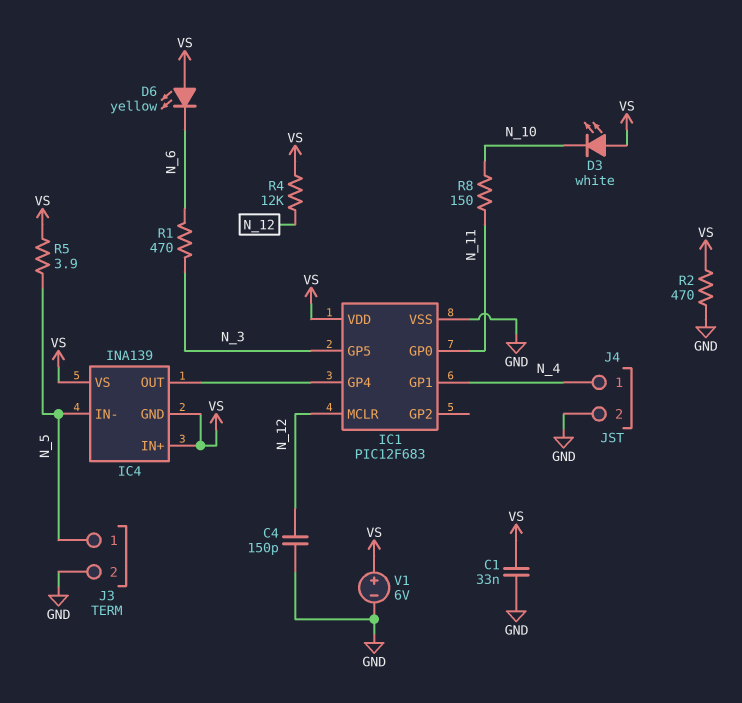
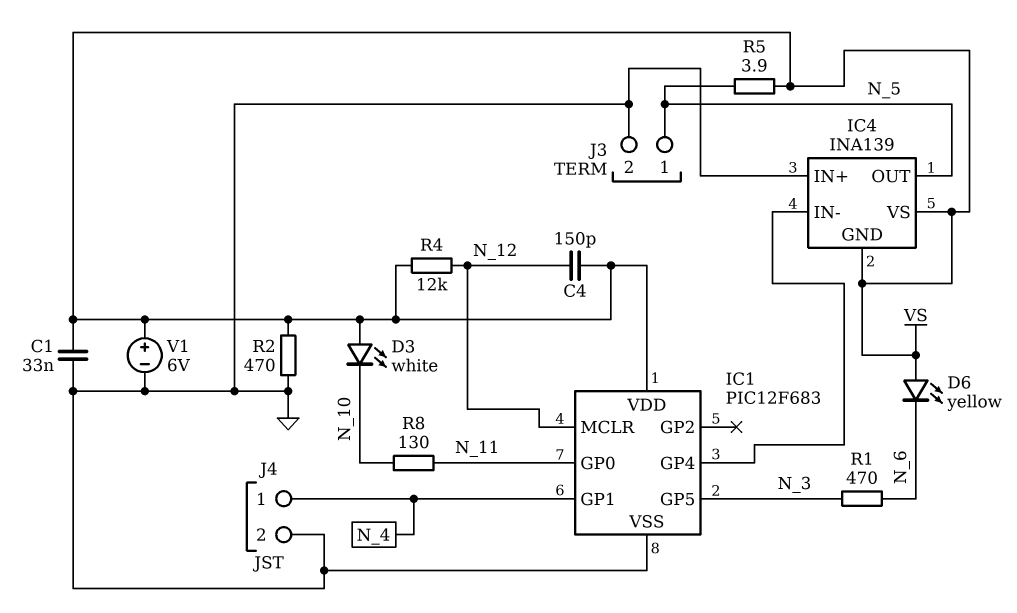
C4: 150pF (GND, N_12) -> 150pF (N_12, VS)
IC4 pin IN+: VS -> GND
IC4 pin IN-: N_5 -> IC1/GP4
IC4 pin OUT: IC1/GP4 -> N_5
R8: 150 (N_10, N_11) -> 130 (N_10, N_11)

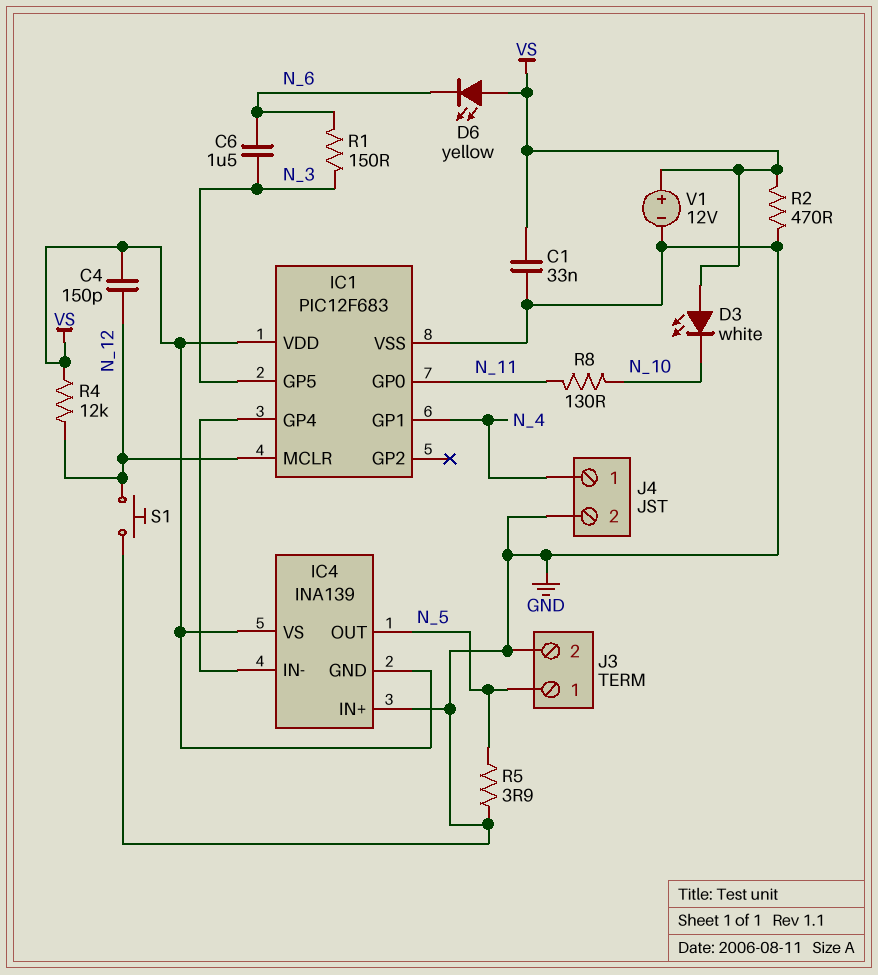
C6: none -> 1.5uF (N_3, N_6)
R1: 470 (N_3, N_6) -> 150 (N_3, N_6)
R5: 3.9 (N_5, VS) -> 3.9 (GND, N_5)
S1: none -> button (GND, N_12)
V1: 6V (plus VS, minus GND) -> 12V (plus VS, minus GND)

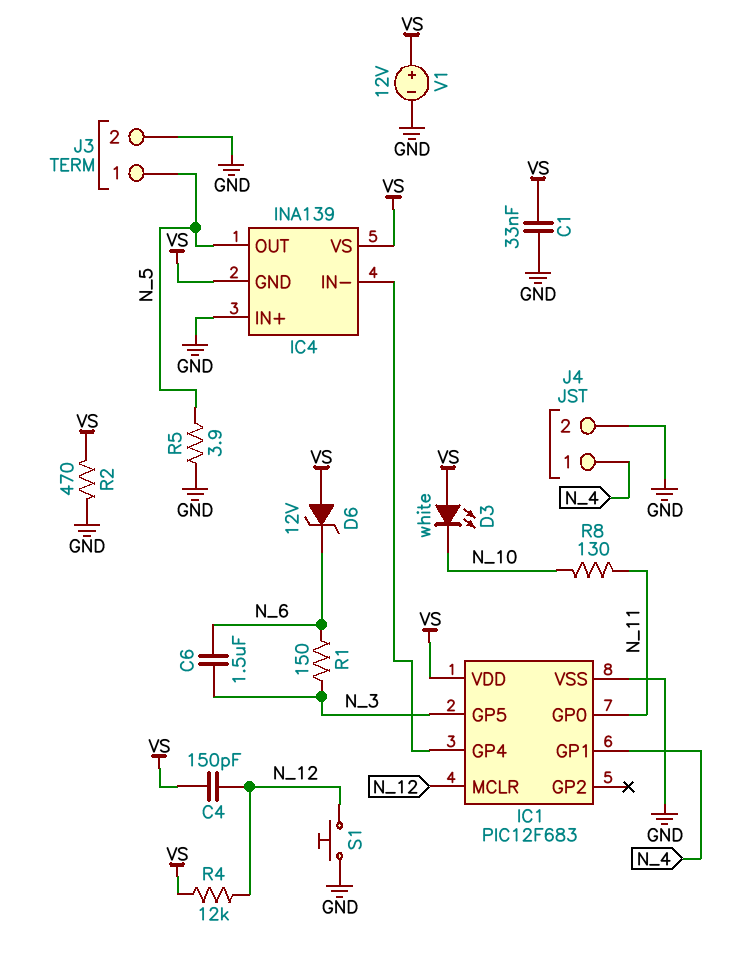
D6: LED yellow (A VS, K N_6) -> zener 12V (A VS, K N_6)

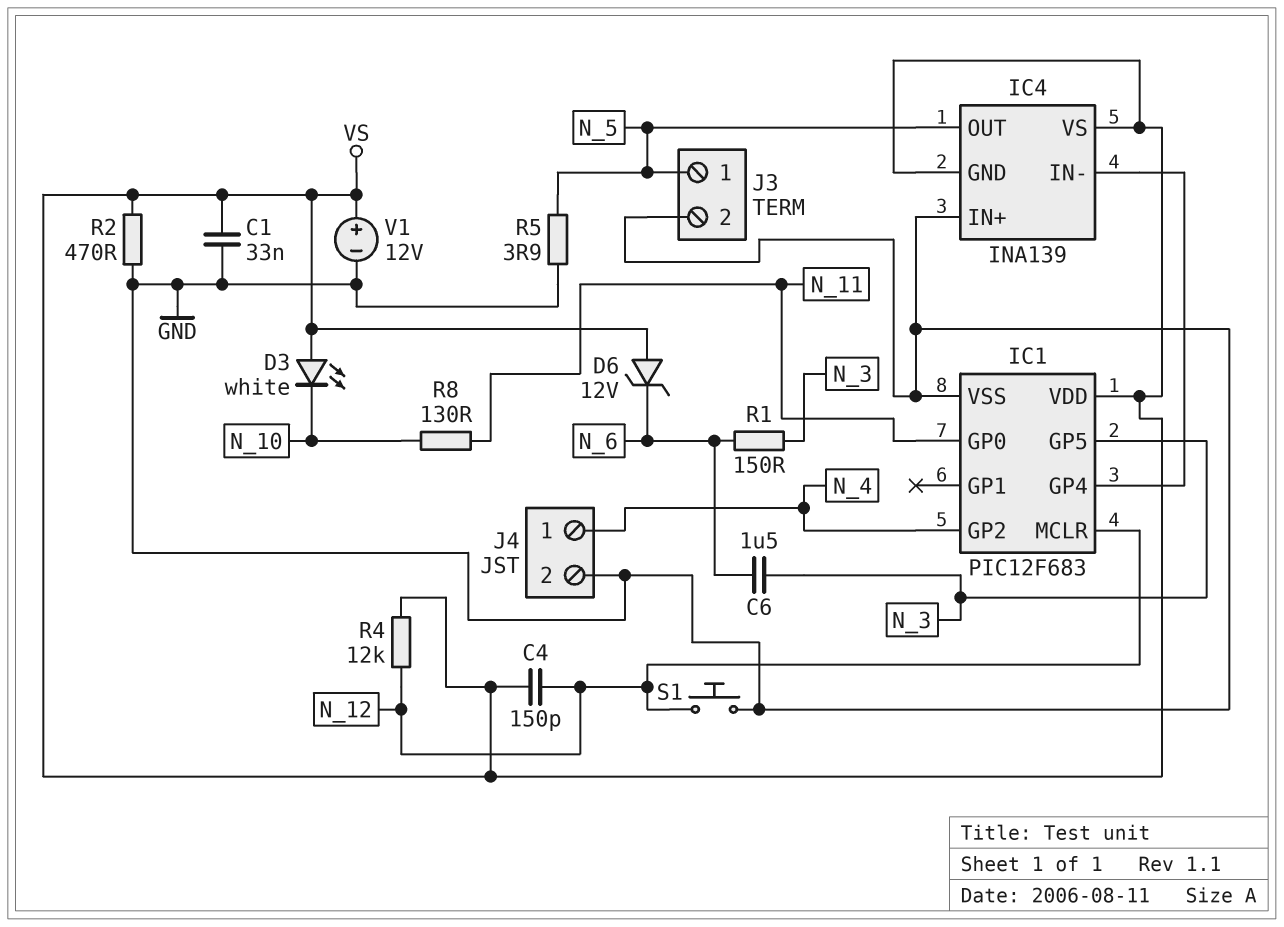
IC1 pin GP1: N_4 -> none
IC1 pin GP2: none -> N_4

